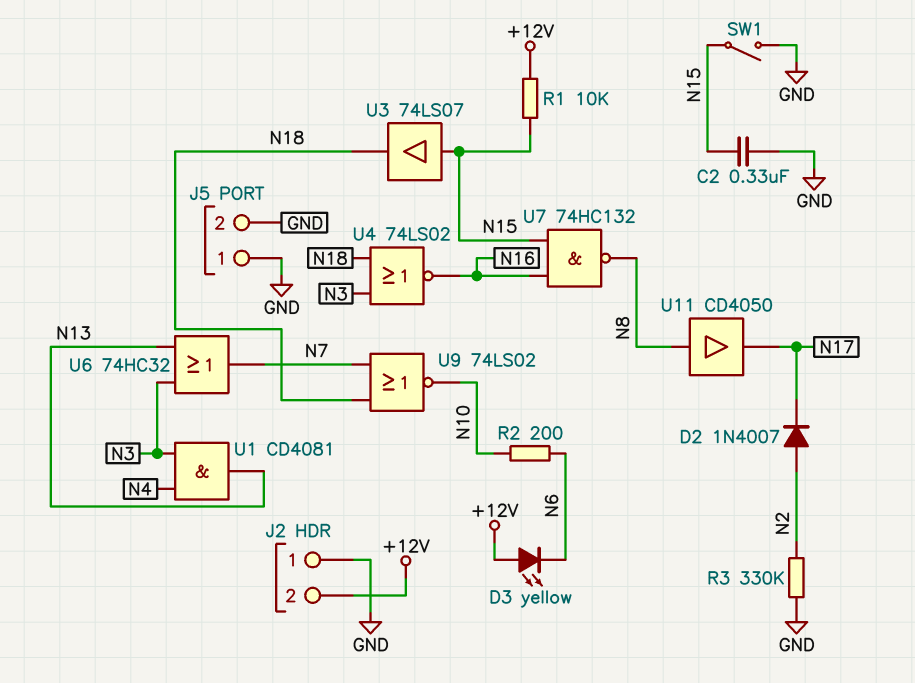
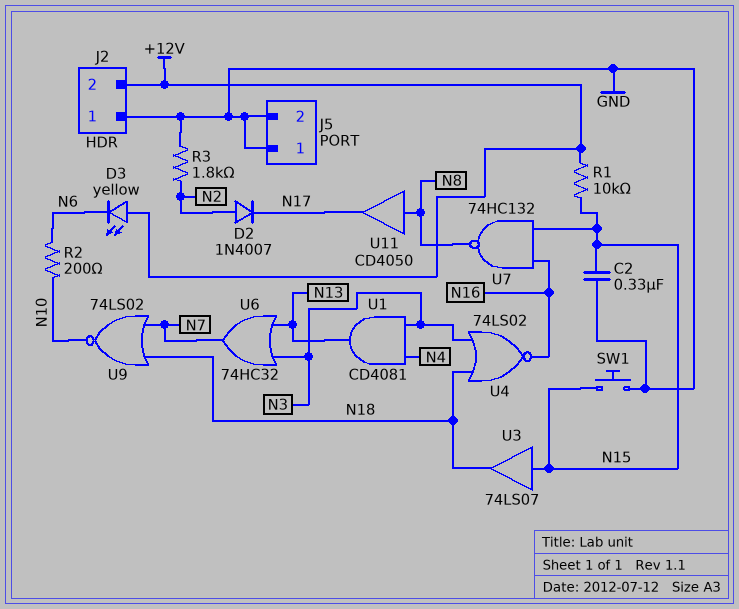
R3: 330k (GND, N2) -> 1.8k (GND, N2)
SW1: switch (GND, N15) -> button (GND, N15)

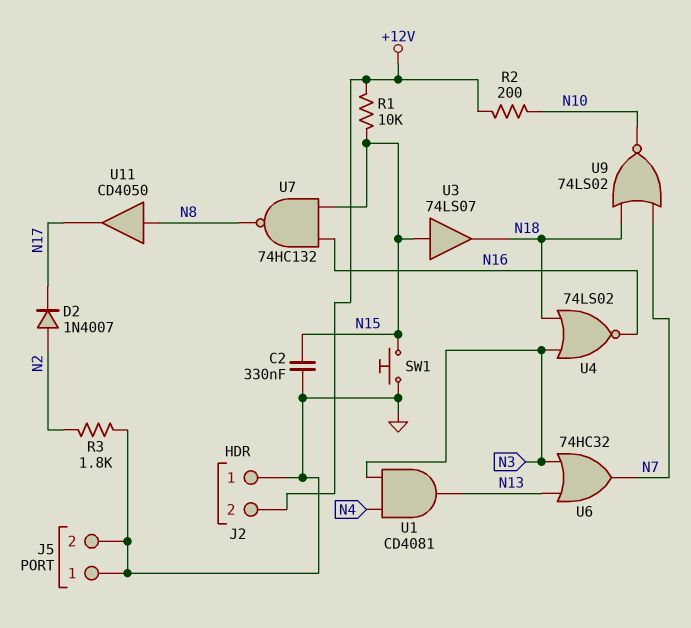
D3: LED yellow (A +12V, K N6) -> none
R2: 200 (N6, N10) -> 200 (+12V, N10)

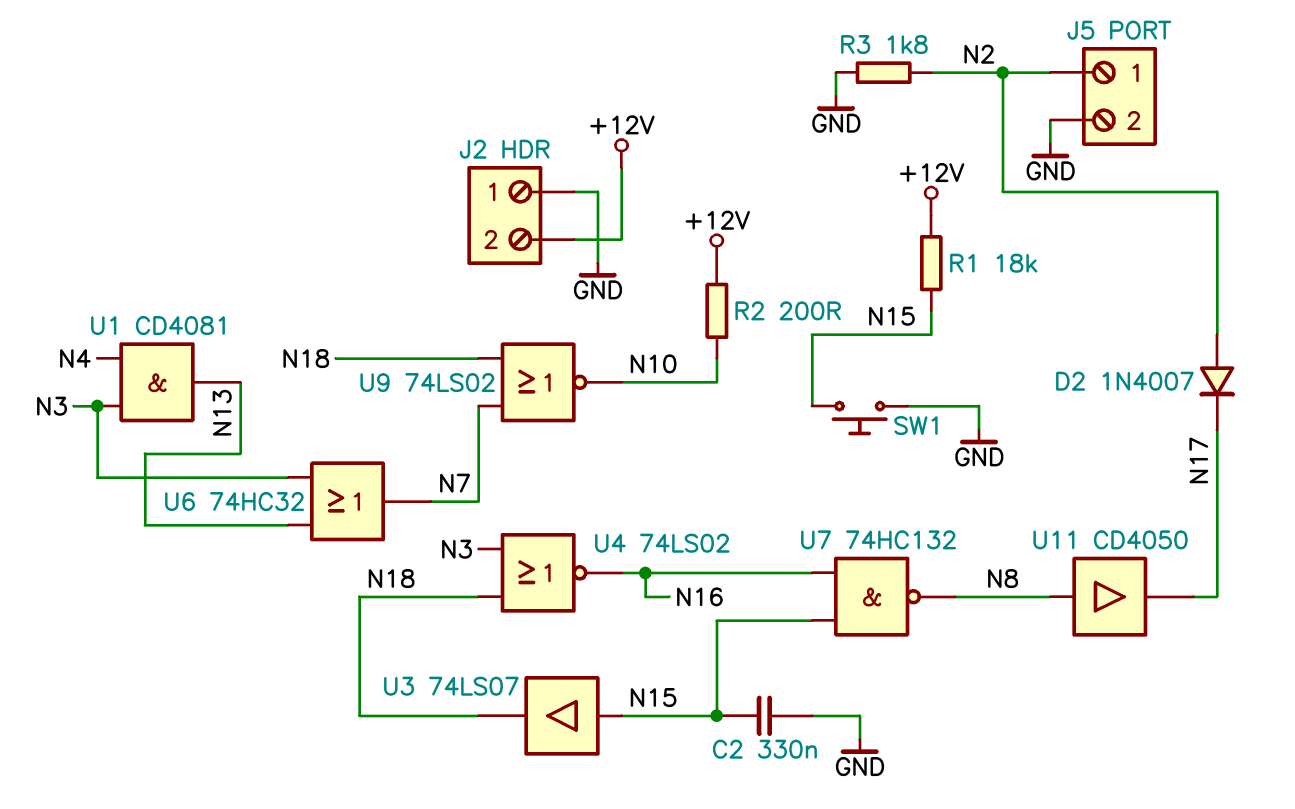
J5 pin 1: GND -> N2
R1: 10k (+12V, N15) -> 18k (+12V, N15)

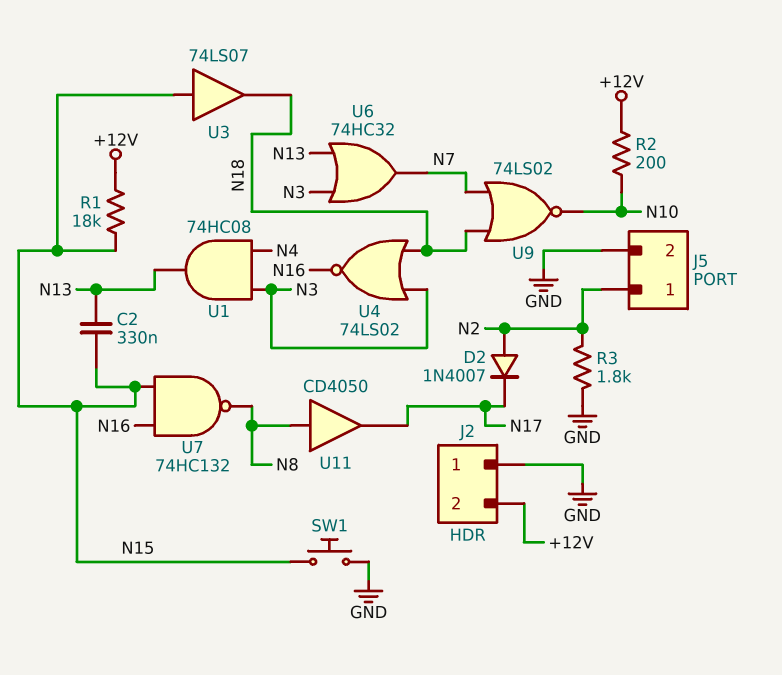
C2: 330nF (GND, N15) -> 330nF (N13, N15)
U1: AND CD4081 (in N3, in N4, out N13) -> AND 74HC08 (in N3, in N4, out N13)

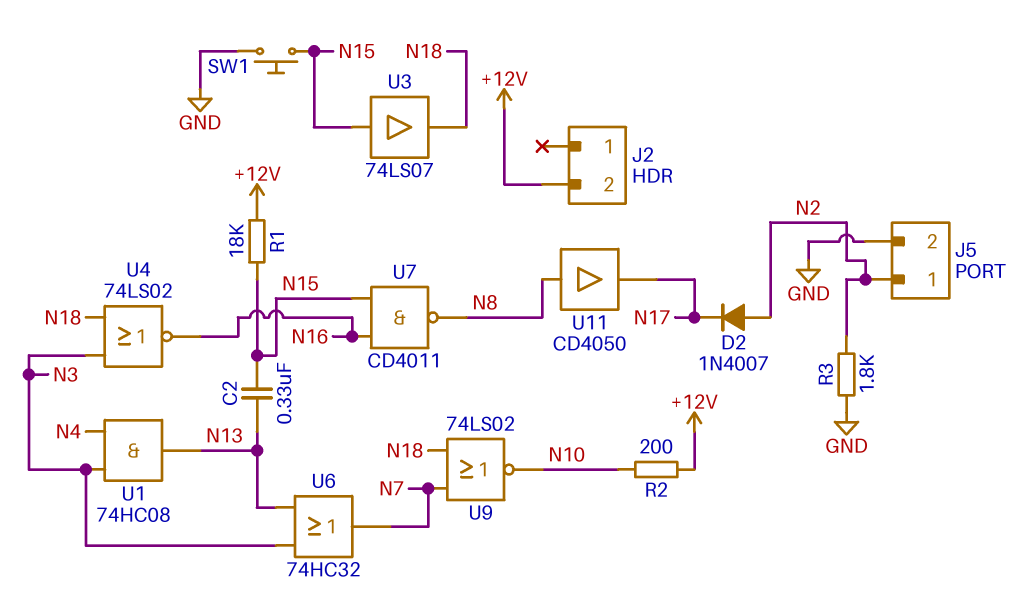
J2 pin 1: GND -> none
U7: NAND 74HC132 (in N15, in N16, out N8) -> NAND CD4011 (in N15, in N16, out N8)

